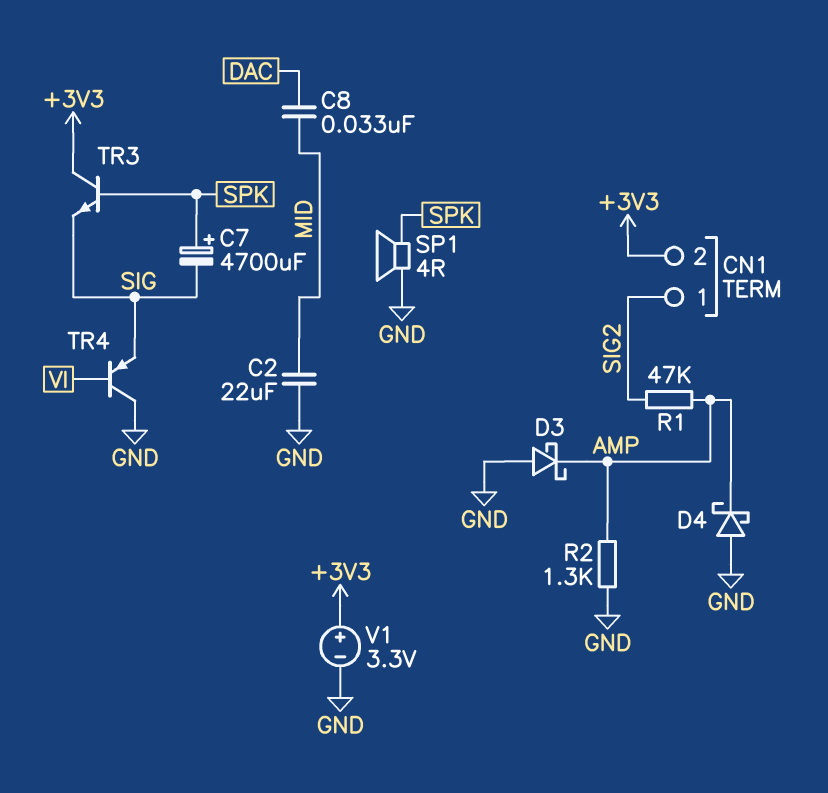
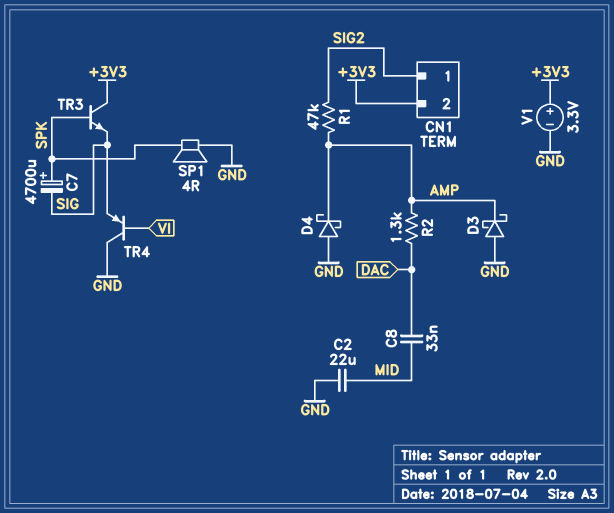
R2: 1.3k (AMP, GND) -> 1.3k (AMP, DAC)

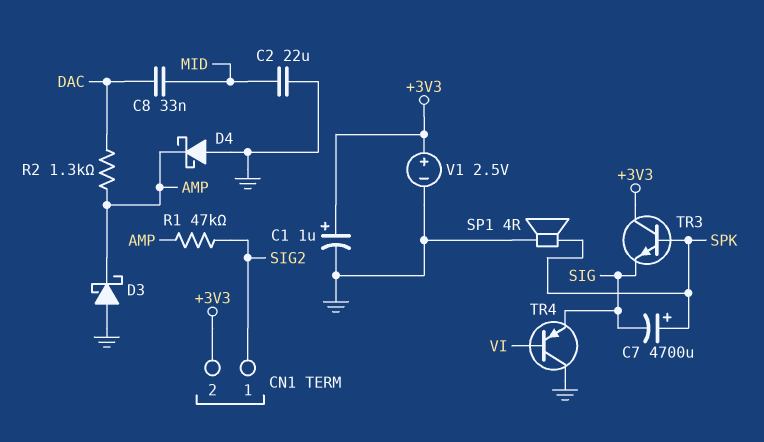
C1: none -> 1uF (plus +3V3, minus GND)
V1: 3.3V (plus +3V3, minus GND) -> 2.5V (plus +3V3, minus GND)

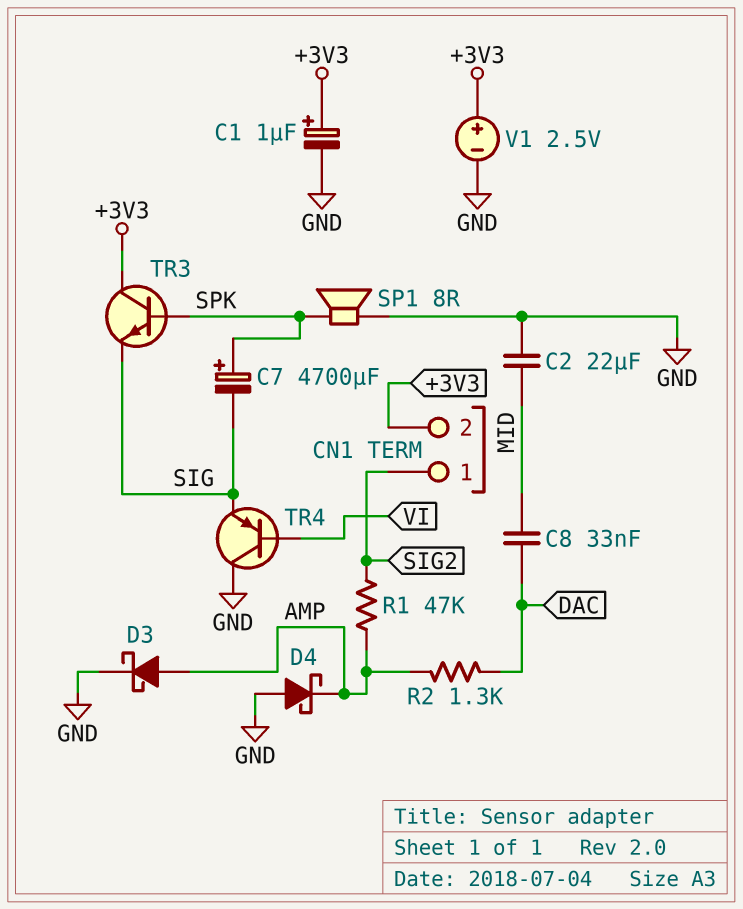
D3: schottky (A GND, K AMP) -> schottky (A AMP, K GND)
SP1: speaker 4R (GND, SPK) -> speaker 8R (GND, SPK)

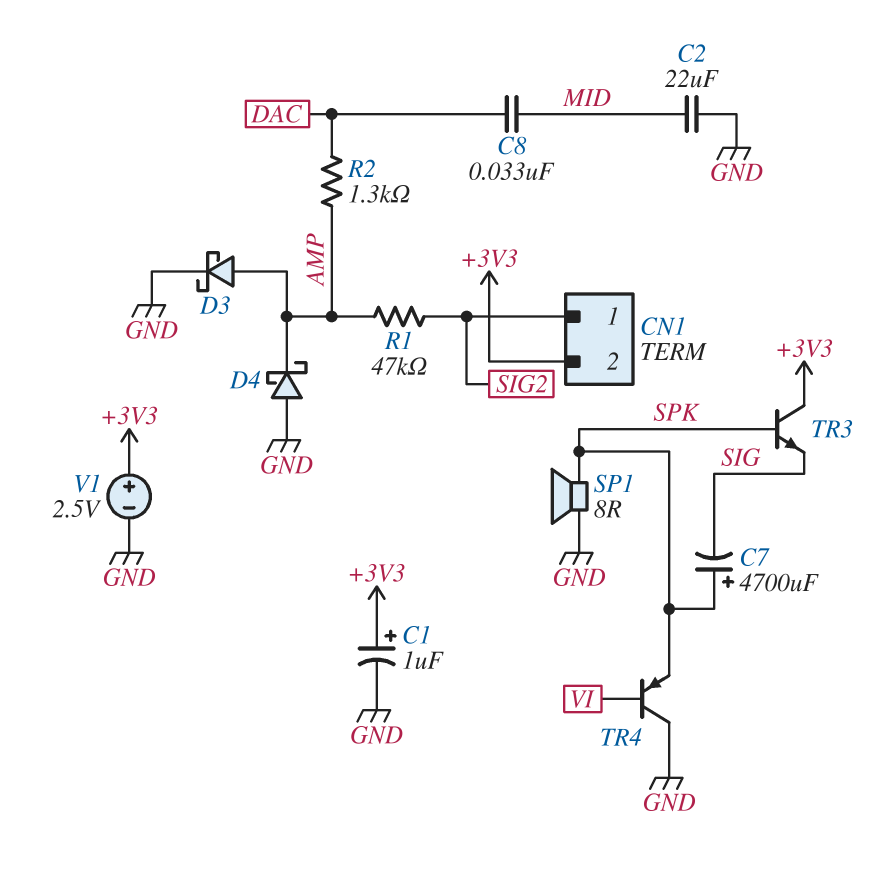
TR4: PNP (B VI, C GND, E SIG) -> PNP (B VI, C GND, E SPK)

